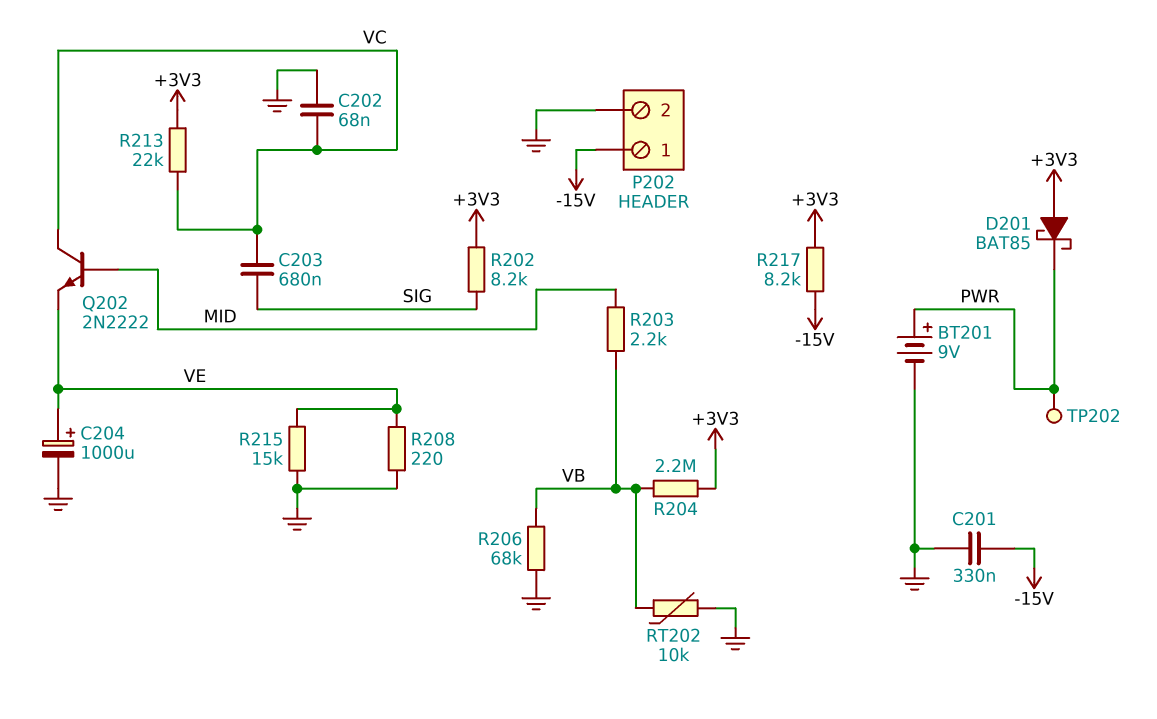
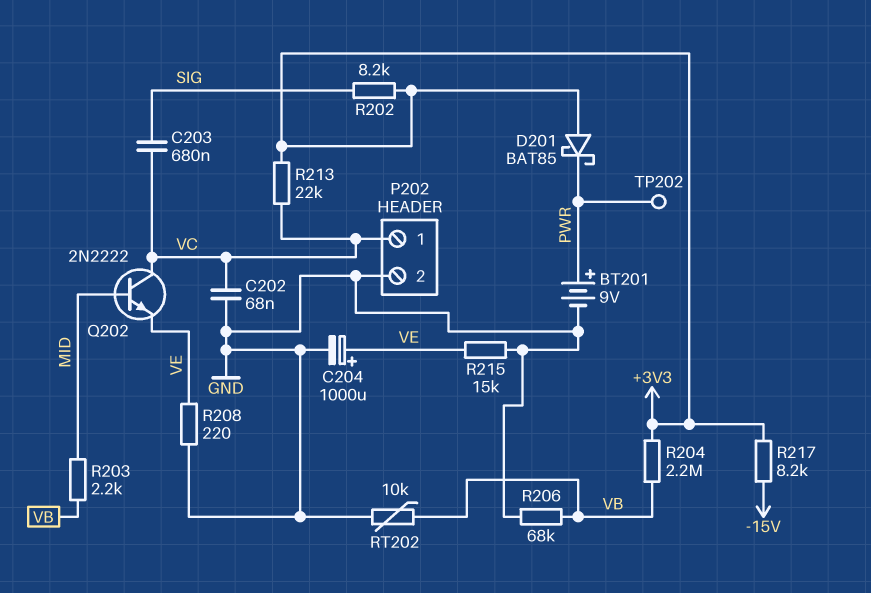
C201: 330nF (-15V, GND) -> none
P202 pin 1: -15V -> VC

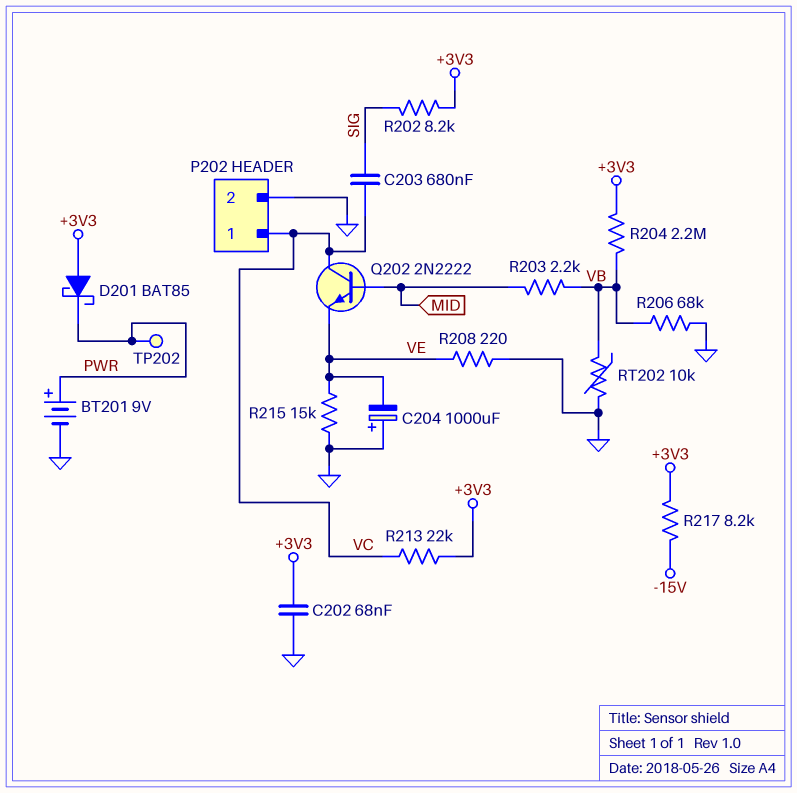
C202: 68nF (GND, VC) -> 68nF (+3V3, GND)
C204: 1000uF (plus VE, minus GND) -> 1000uF (plus GND, minus VE)

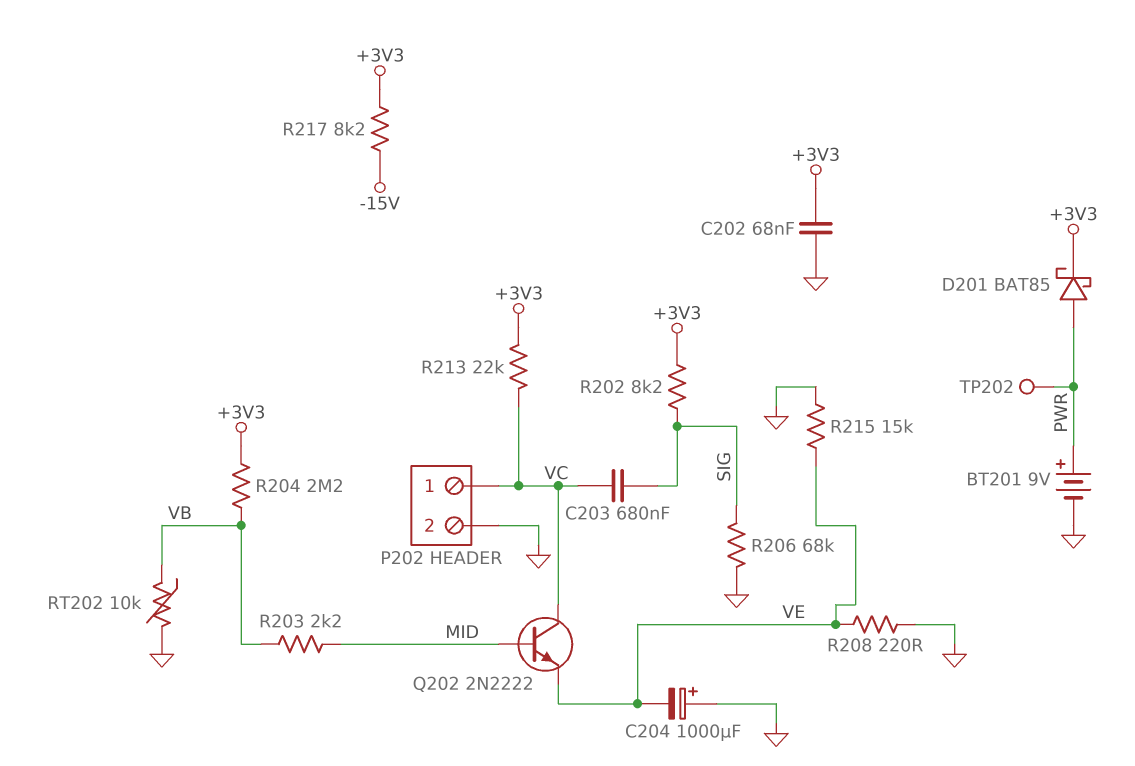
D201: schottky BAT85 (A +3V3, K PWR) -> schottky BAT85 (A PWR, K +3V3)
R206: 68k (GND, VB) -> 68k (GND, SIG)

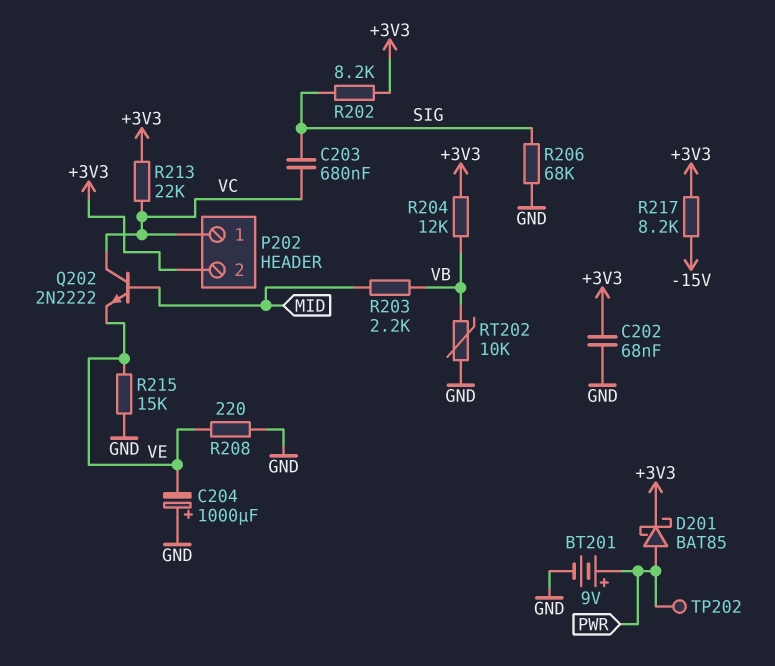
P202 pin 2: GND -> +3V3
R204: 2.2M (+3V3, VB) -> 12k (+3V3, VB)

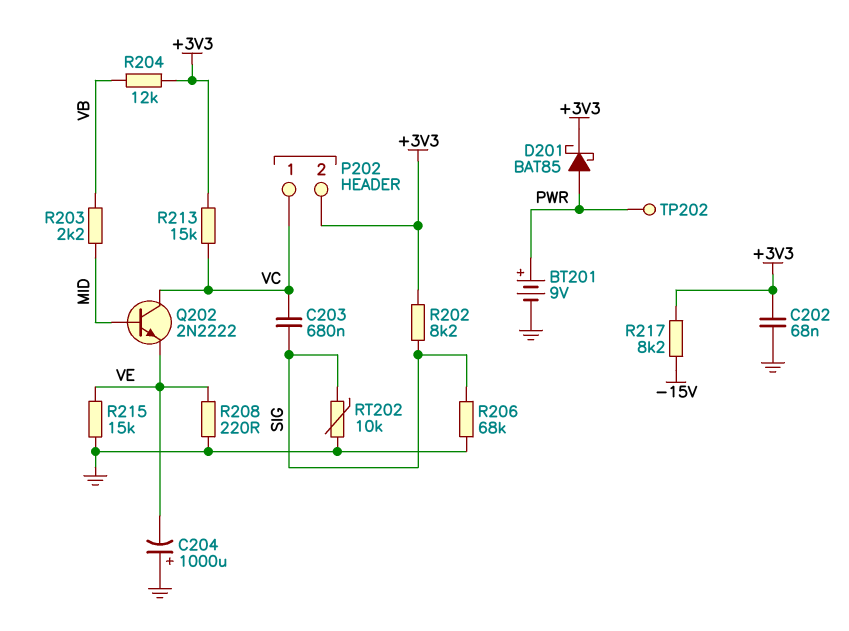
R213: 22k (+3V3, VC) -> 15k (+3V3, VC)
RT202: 10k (GND, VB) -> 10k (GND, SIG)

